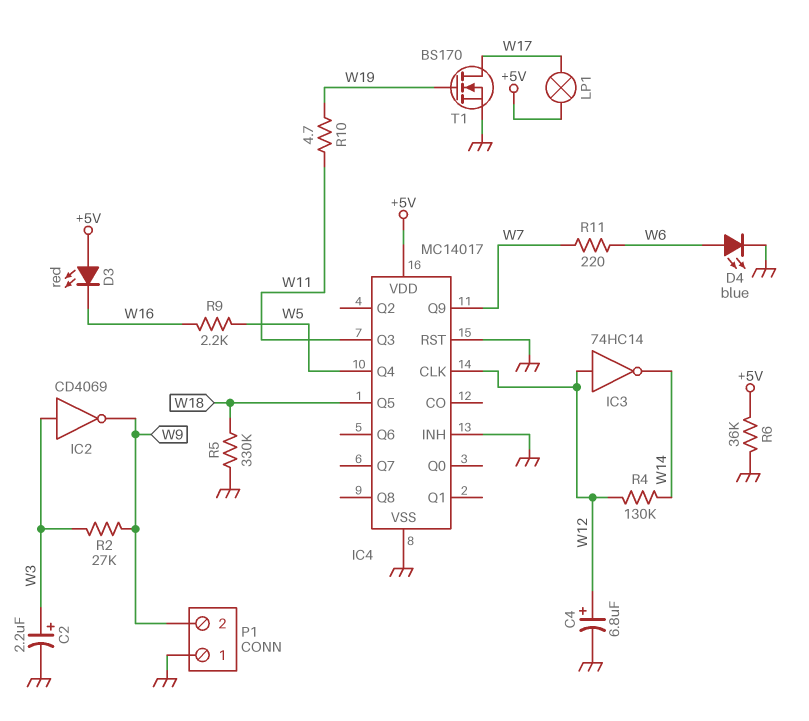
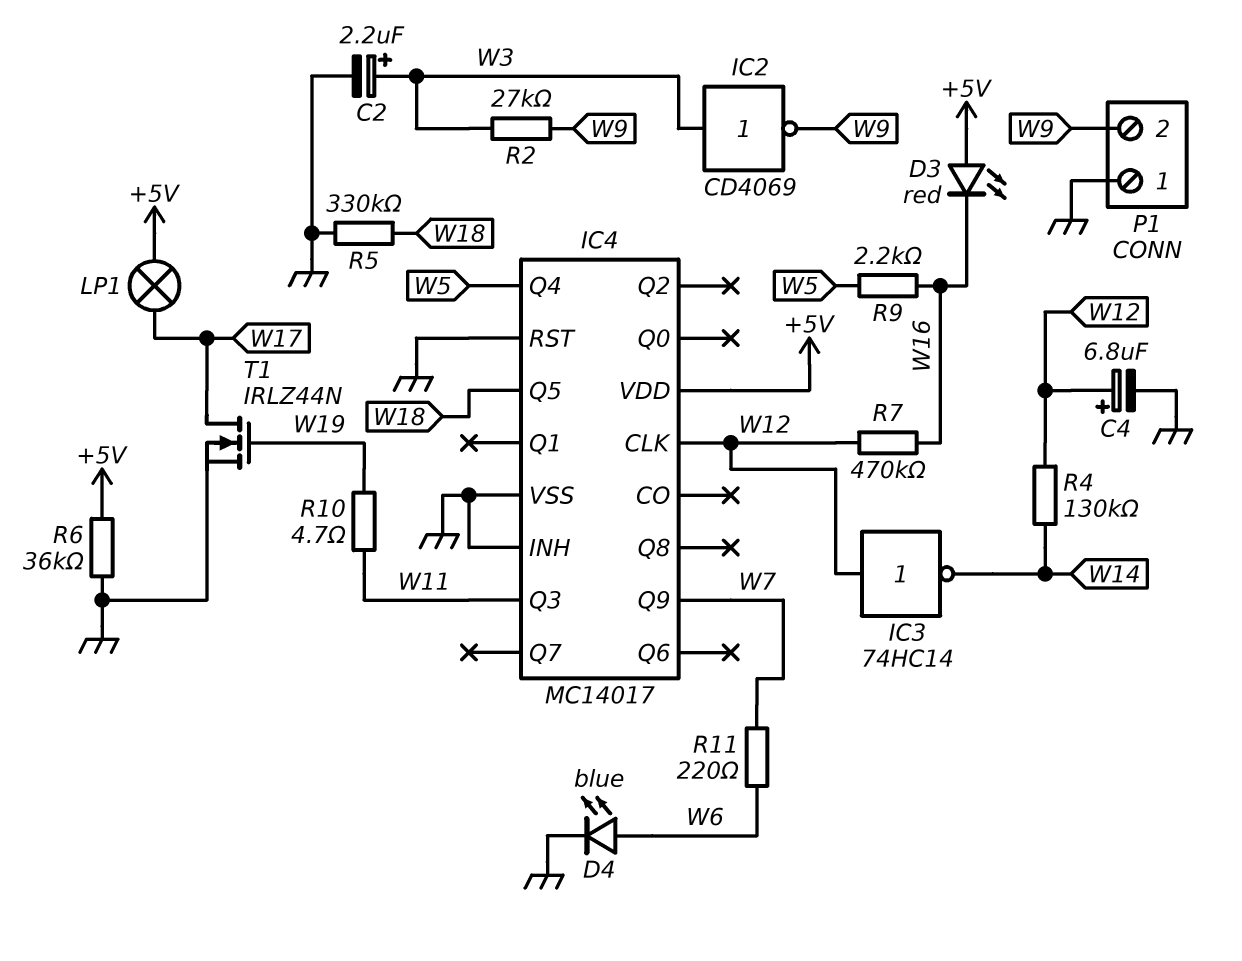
R7: none -> 470k (W12, W16)
T1: NMOS BS170 (G W19, D W17, S GND) -> NMOS IRLZ44N (G W19, D W17, S GND)

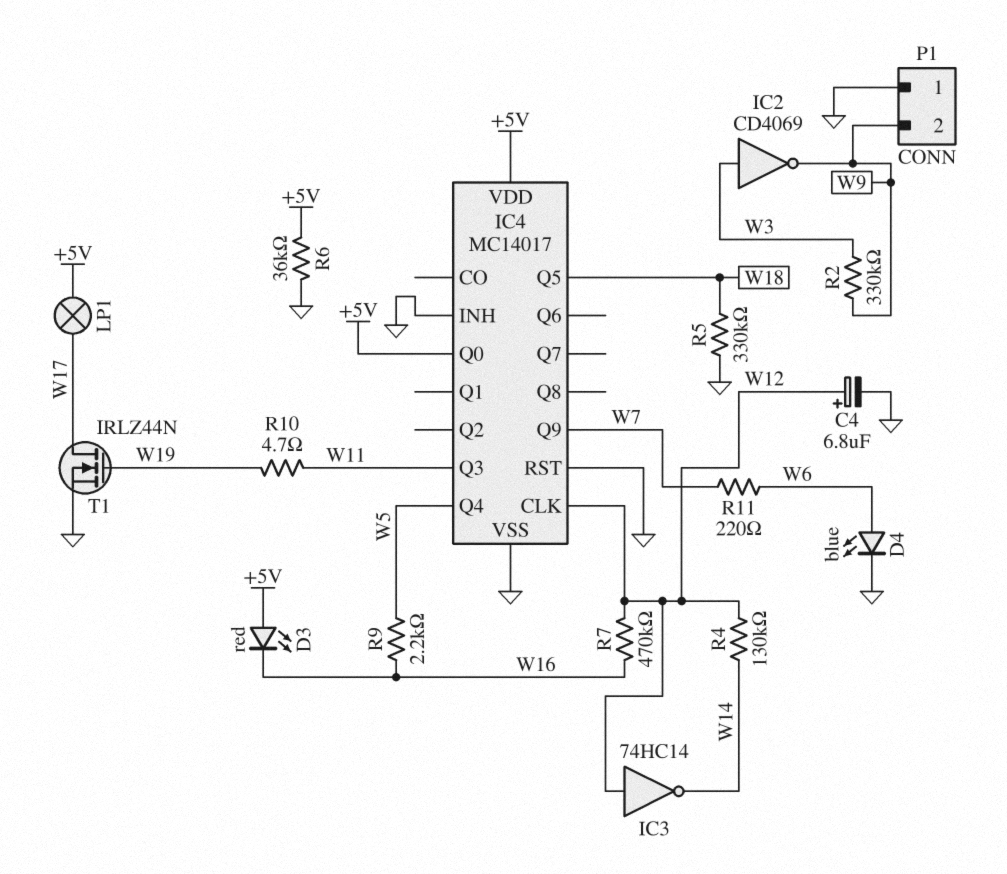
C2: 2.2uF (plus W3, minus GND) -> none
IC4 pin Q0: none -> +5V
R2: 27k (W3, W9) -> 330k (W3, W9)

